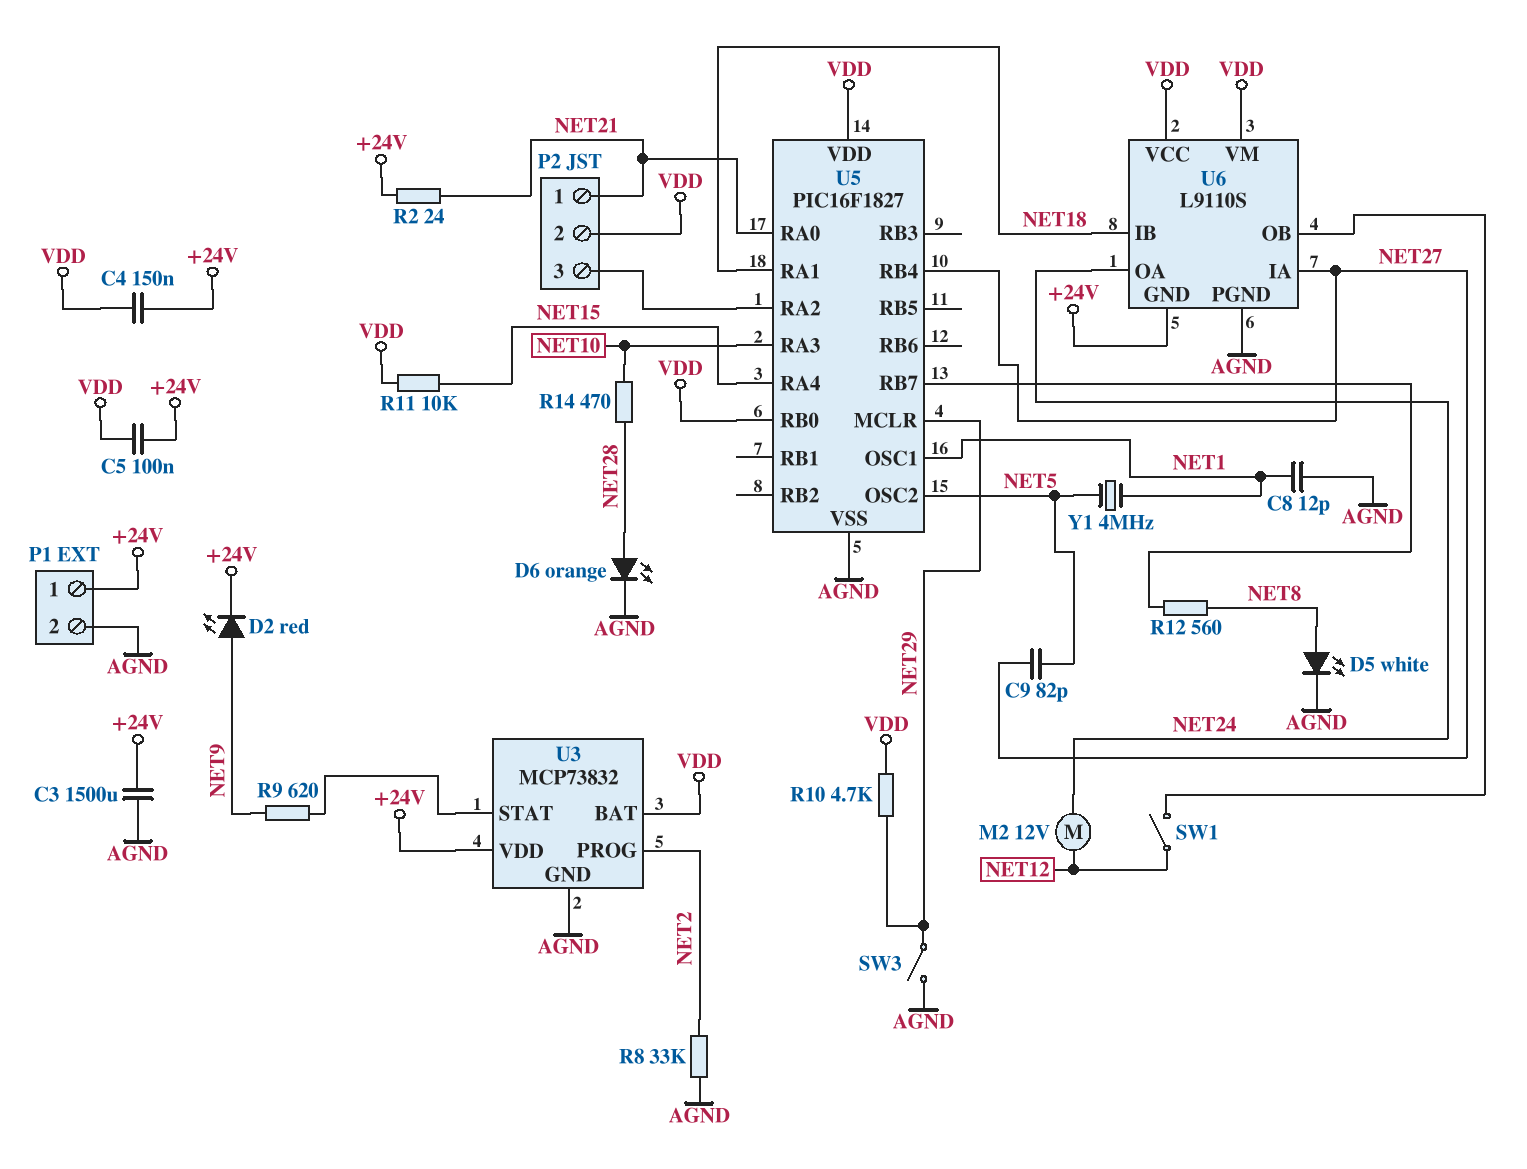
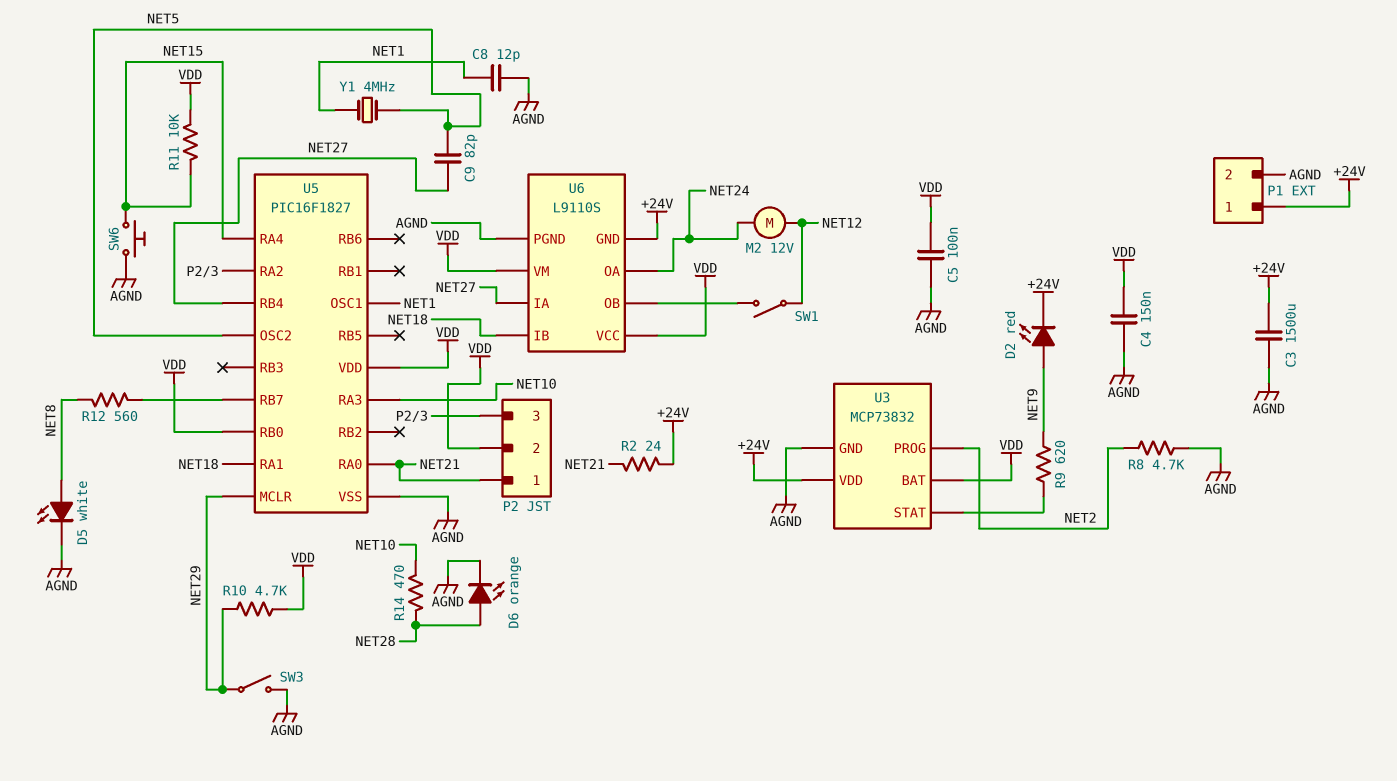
C4: 150nF (+24V, VDD) -> 150nF (AGND, VDD)
C5: 100nF (+24V, VDD) -> 100nF (AGND, VDD)
R8: 33k (AGND, NET2) -> 4.7k (AGND, NET2)
SW6: none -> button (AGND, NET15)

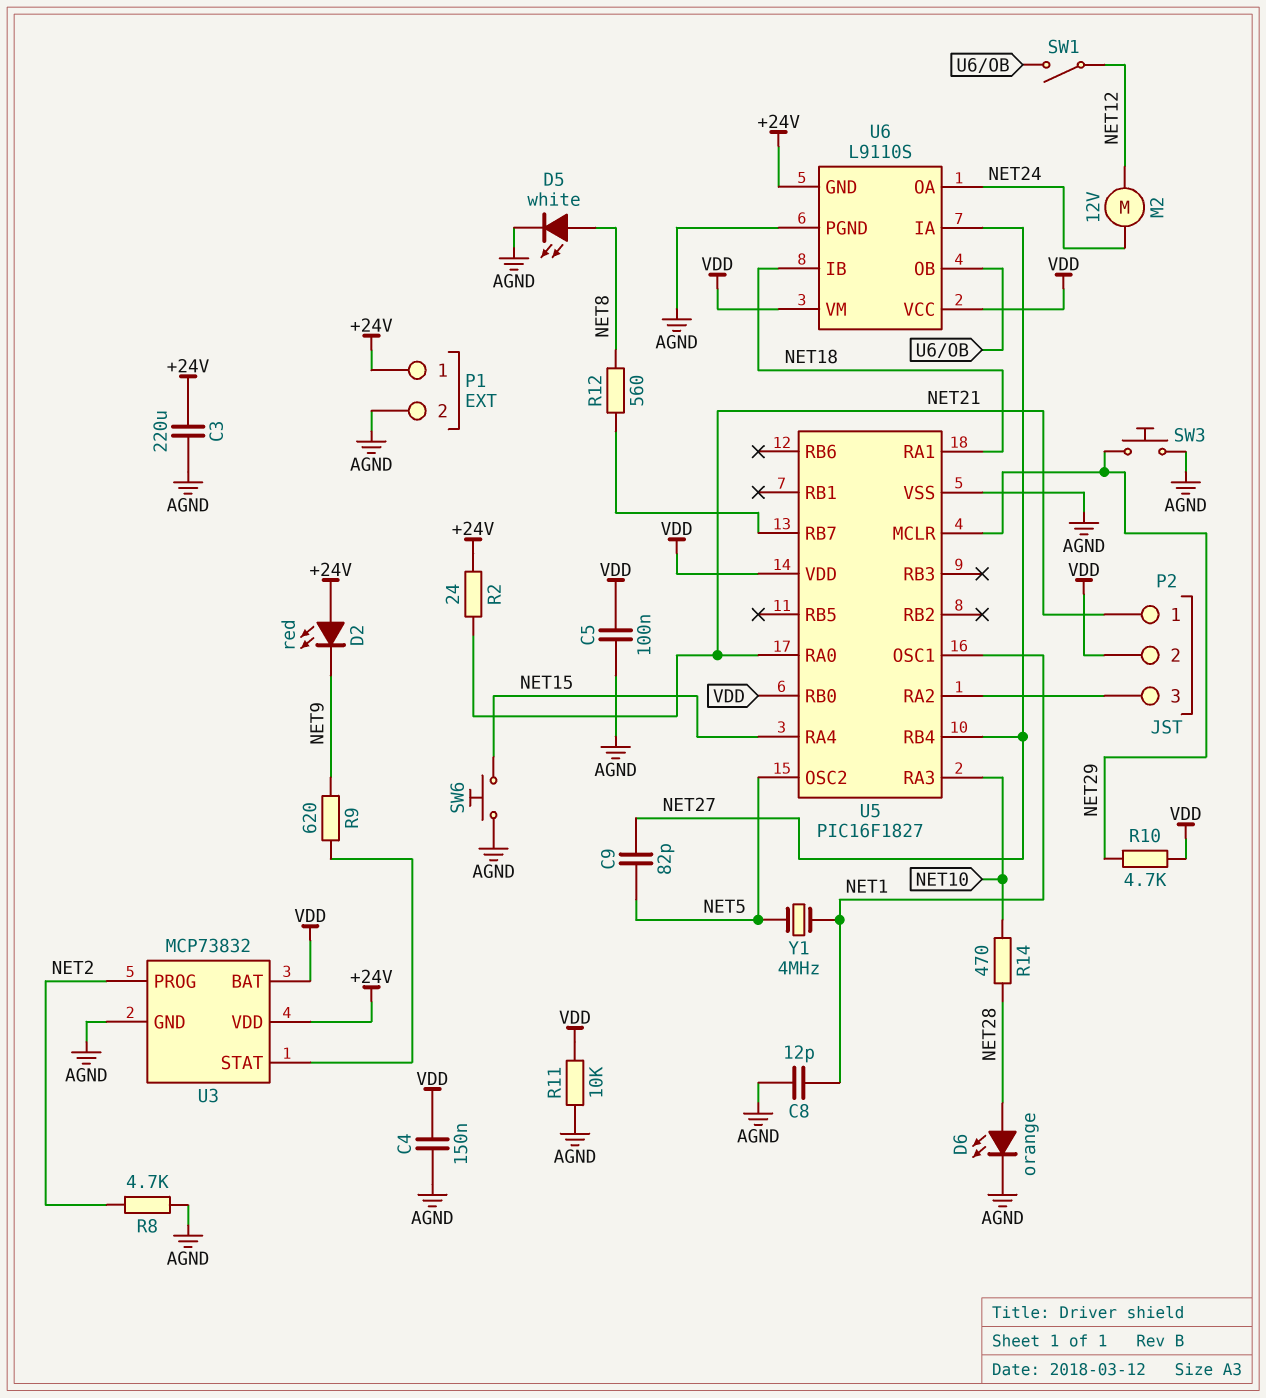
C3: 1500uF (+24V, AGND) -> 220uF (+24V, AGND)
D2: LED red (A NET9, K +24V) -> LED red (A +24V, K NET9)
R11: 10k (NET15, VDD) -> 10k (AGND, VDD)
SW3: switch (AGND, NET29) -> button (AGND, NET29)

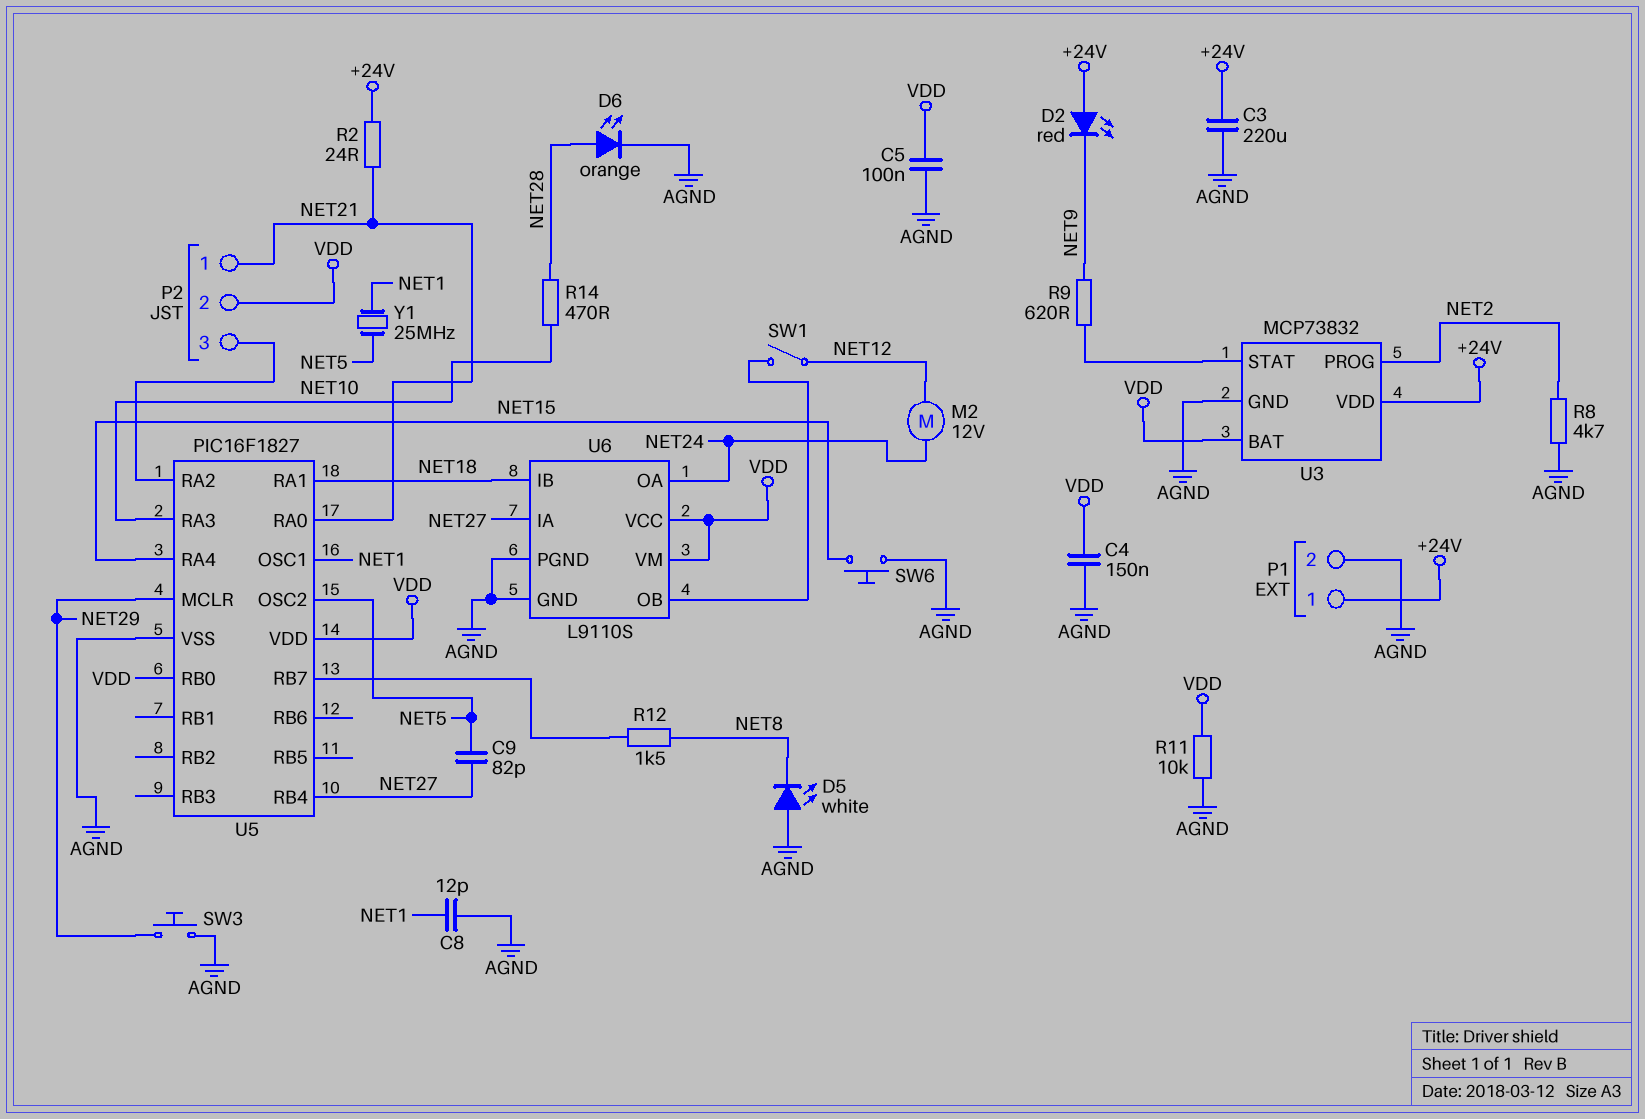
D5: LED white (A NET8, K AGND) -> LED white (A AGND, K NET8)
R10: 4.7k (NET29, VDD) -> none
R12: 560 (NET8, U5/RB7) -> 1.5k (NET8, U5/RB7)
U6 pin GND: +24V -> AGND
Y1: 4MHz (NET1, NET5) -> 25MHz (NET1, NET5)

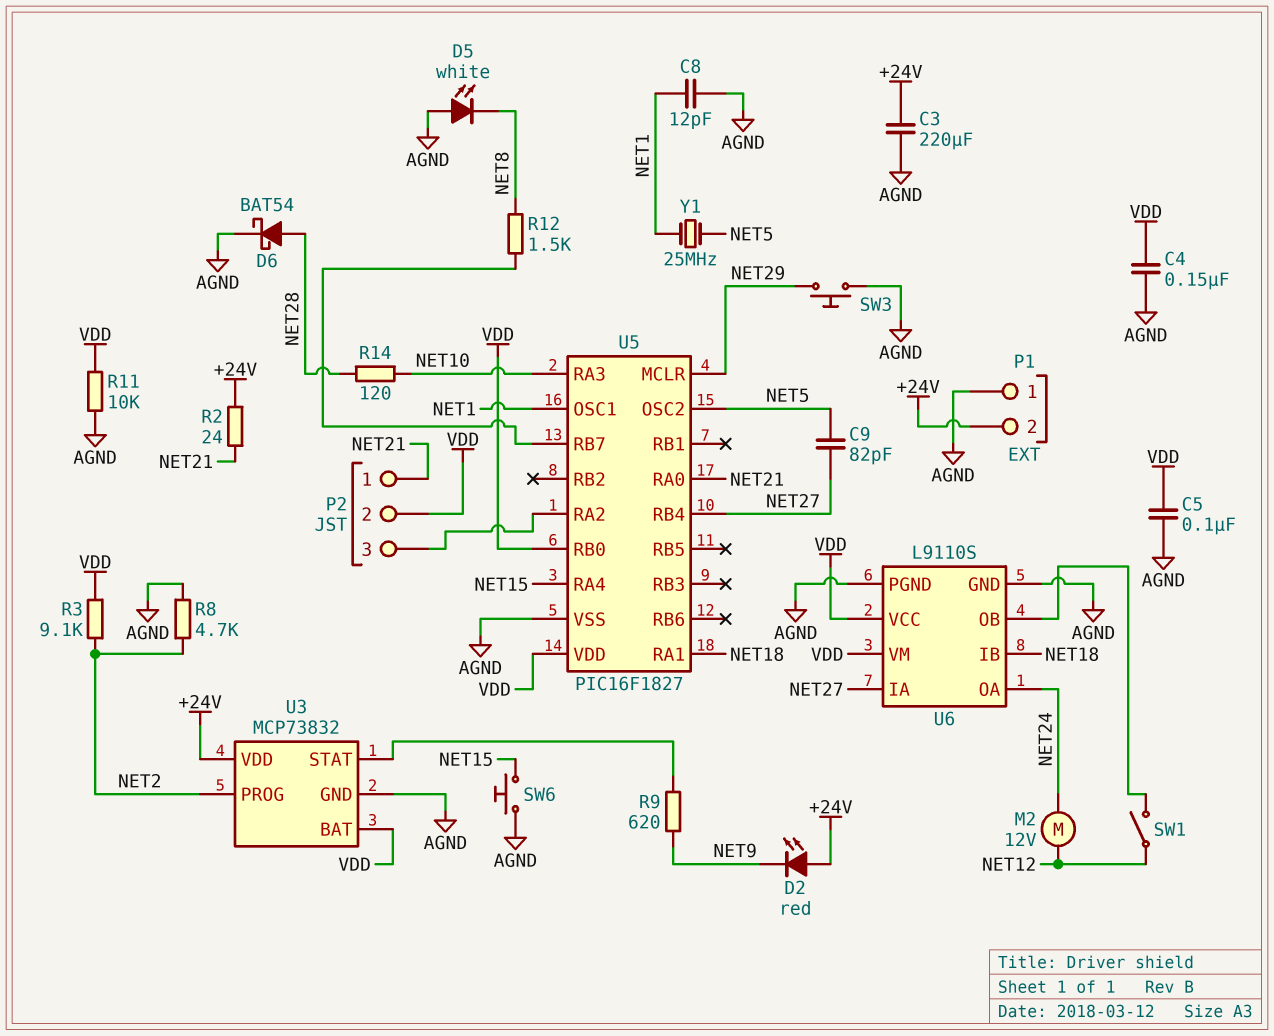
D6: LED orange (A NET28, K AGND) -> schottky BAT54 (A NET28, K AGND)
P1 pin 1: +24V -> AGND
P1 pin 2: AGND -> +24V
R3: none -> 9.1k (NET2, VDD)
R14: 470 (NET10, NET28) -> 120 (NET10, NET28)

